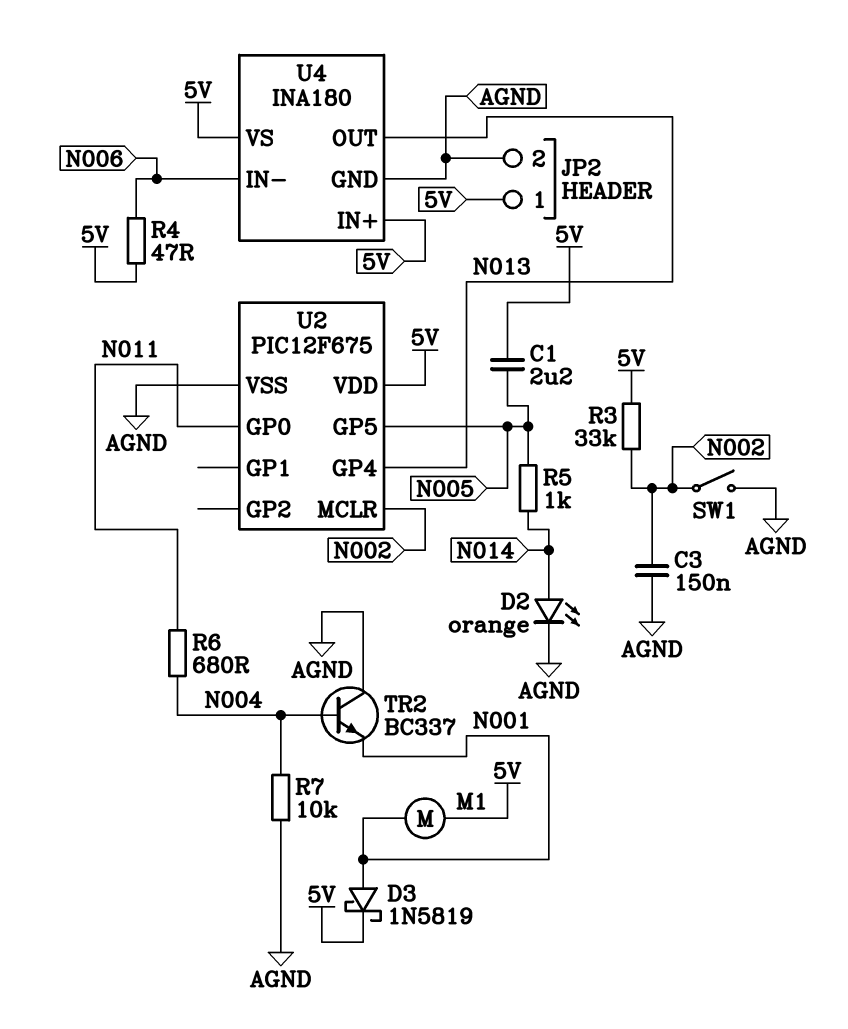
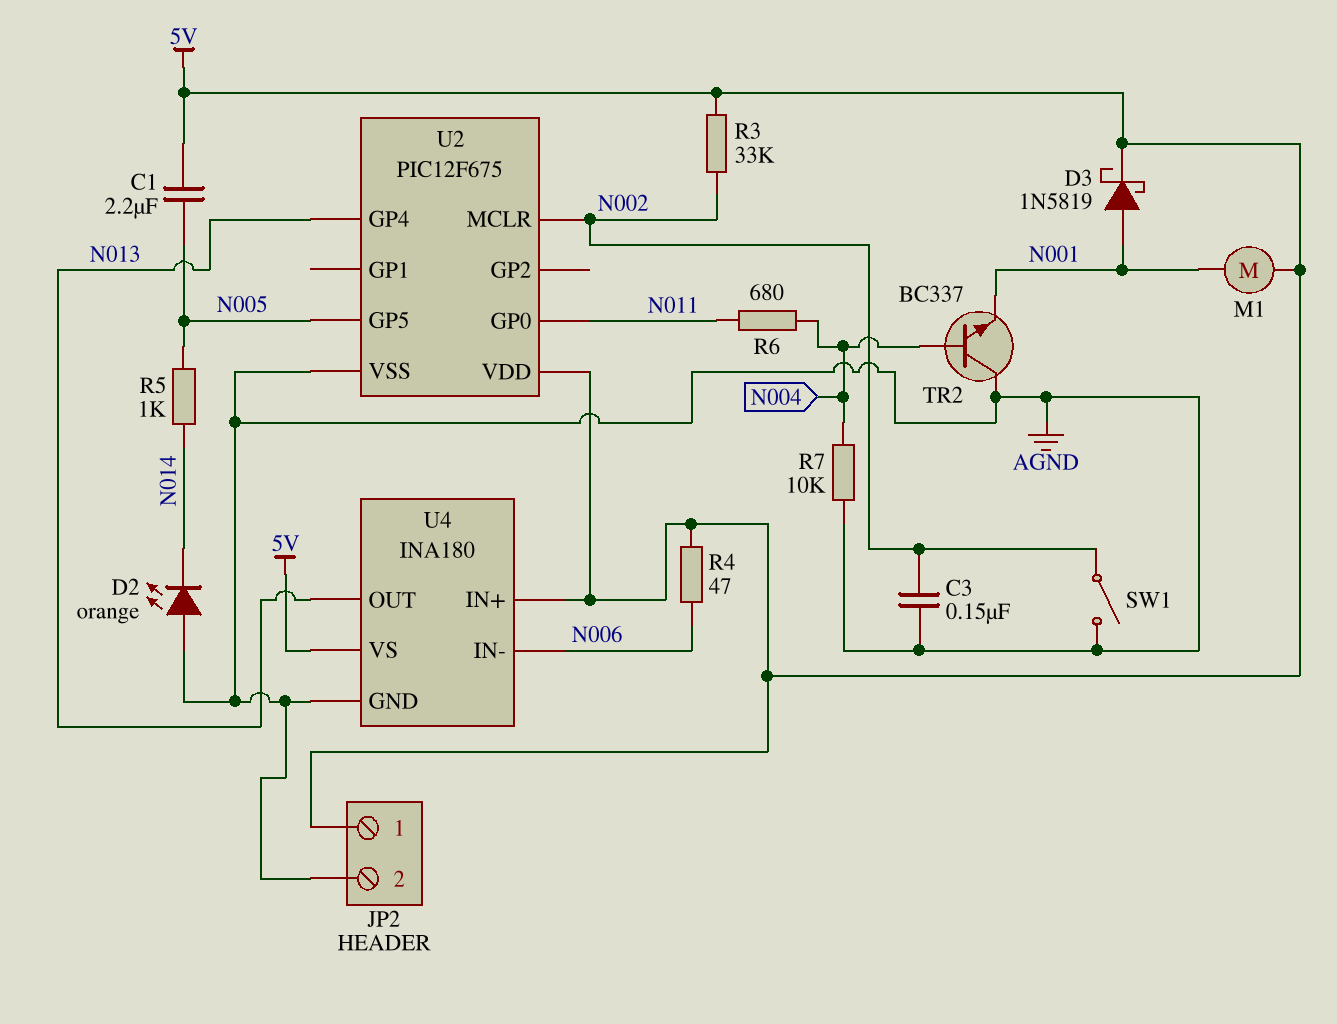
D2: LED orange (A N014, K AGND) -> LED orange (A AGND, K N014)

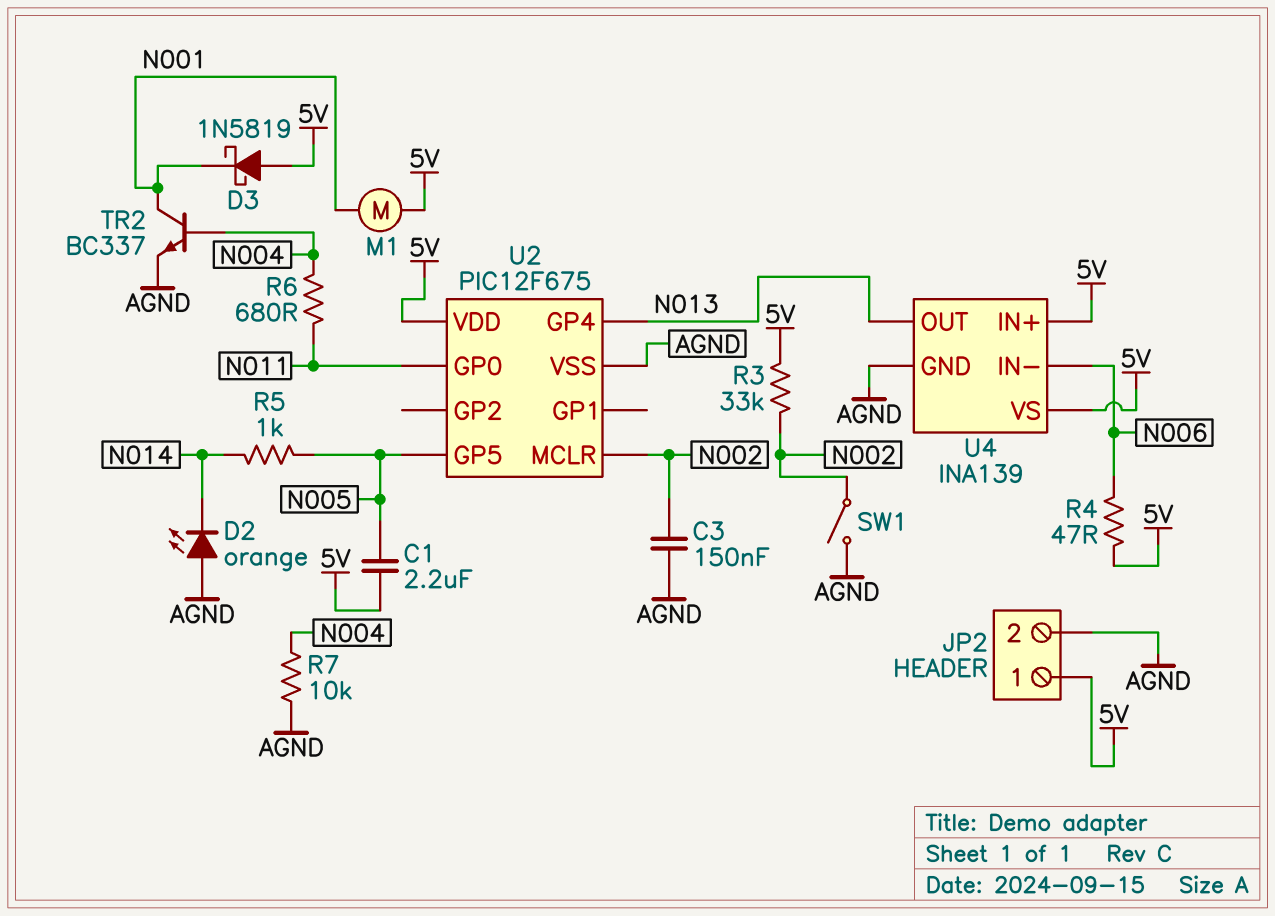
D3: schottky 1N5819 (A N001, K 5V) -> schottky 1N5819 (A 5V, K N001)
TR2: NPN BC337 (B N004, C AGND, E N001) -> NPN BC337 (B N004, C N001, E AGND)
U4: INA180 -> INA139

